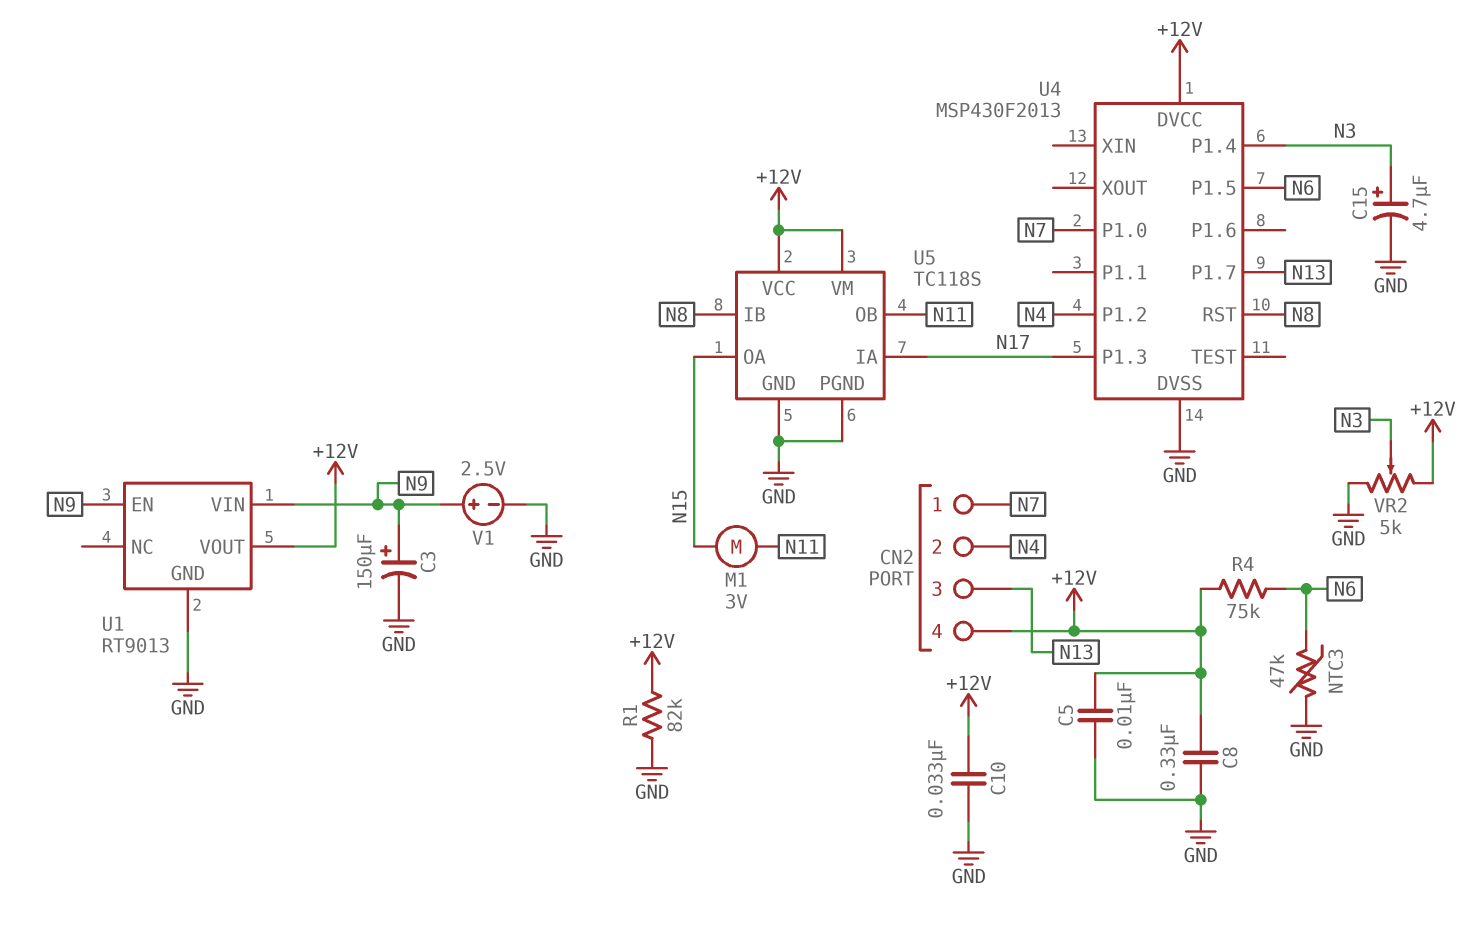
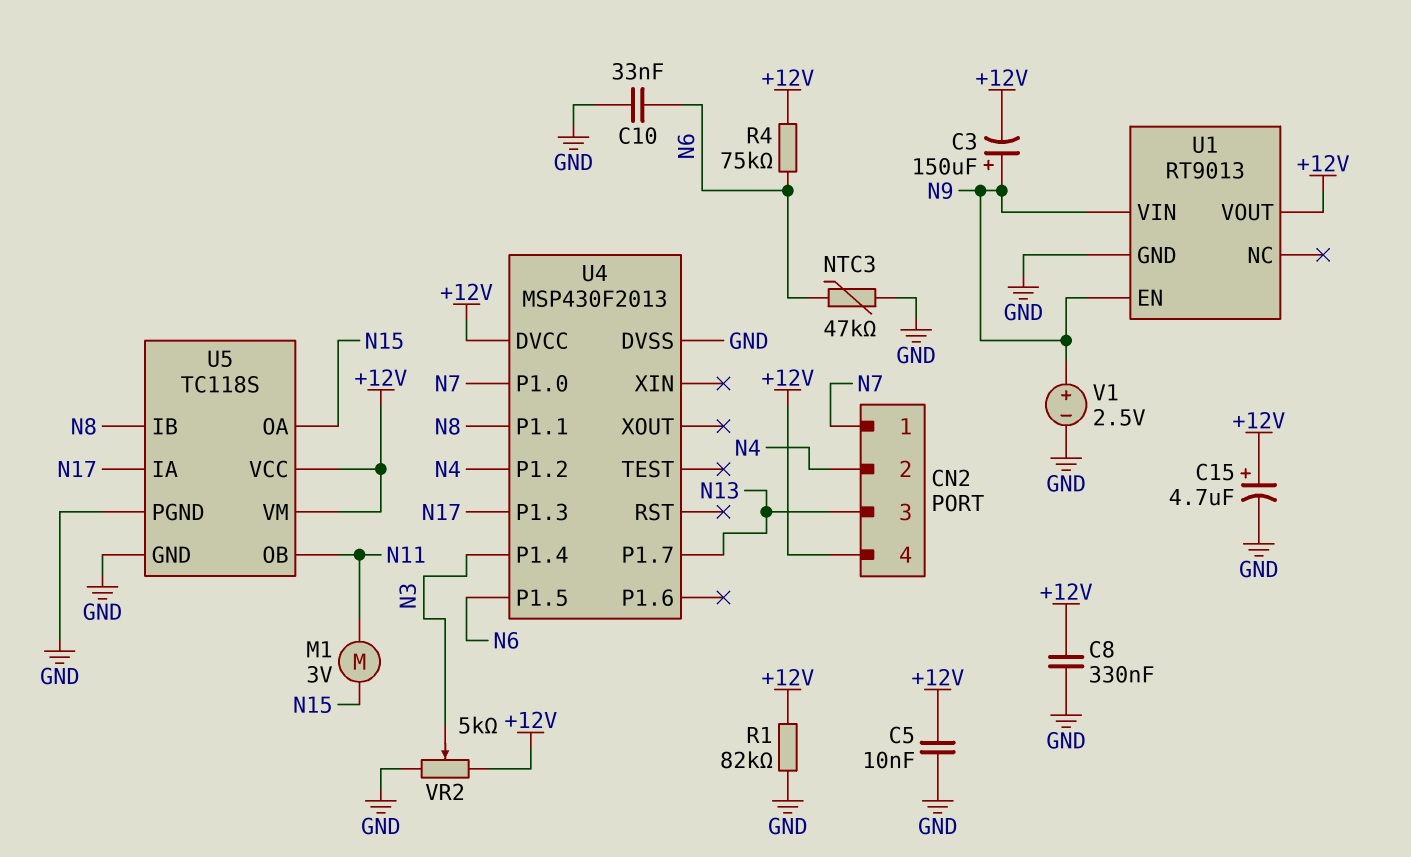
C3: 150uF (plus N9, minus GND) -> 150uF (plus N9, minus +12V)
C10: 33nF (+12V, GND) -> 33nF (GND, N6)
C15: 4.7uF (plus N3, minus GND) -> 4.7uF (plus +12V, minus GND)
U4 pin P1.1: none -> N8
U4 pin RST: N8 -> none

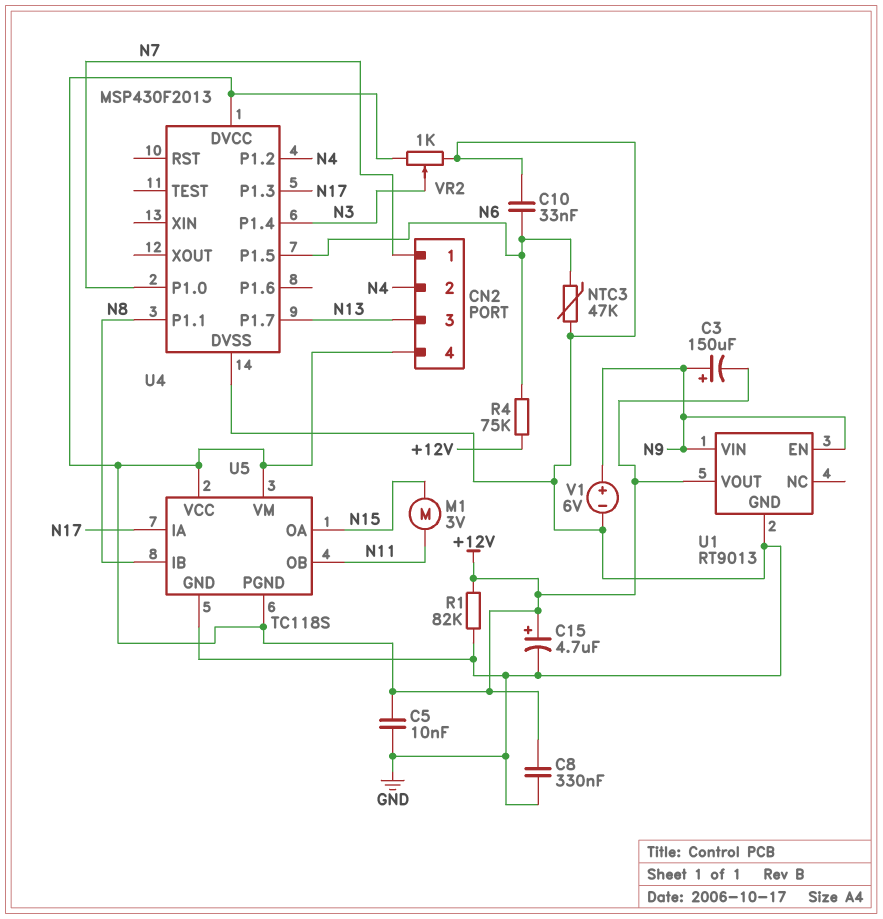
U5 pin PGND: GND -> +12V
V1: 2.5V (plus N9, minus GND) -> 6V (plus N9, minus GND)
VR2: 5k (+12V, GND, wiper N3) -> 1k (+12V, GND, wiper N3)

